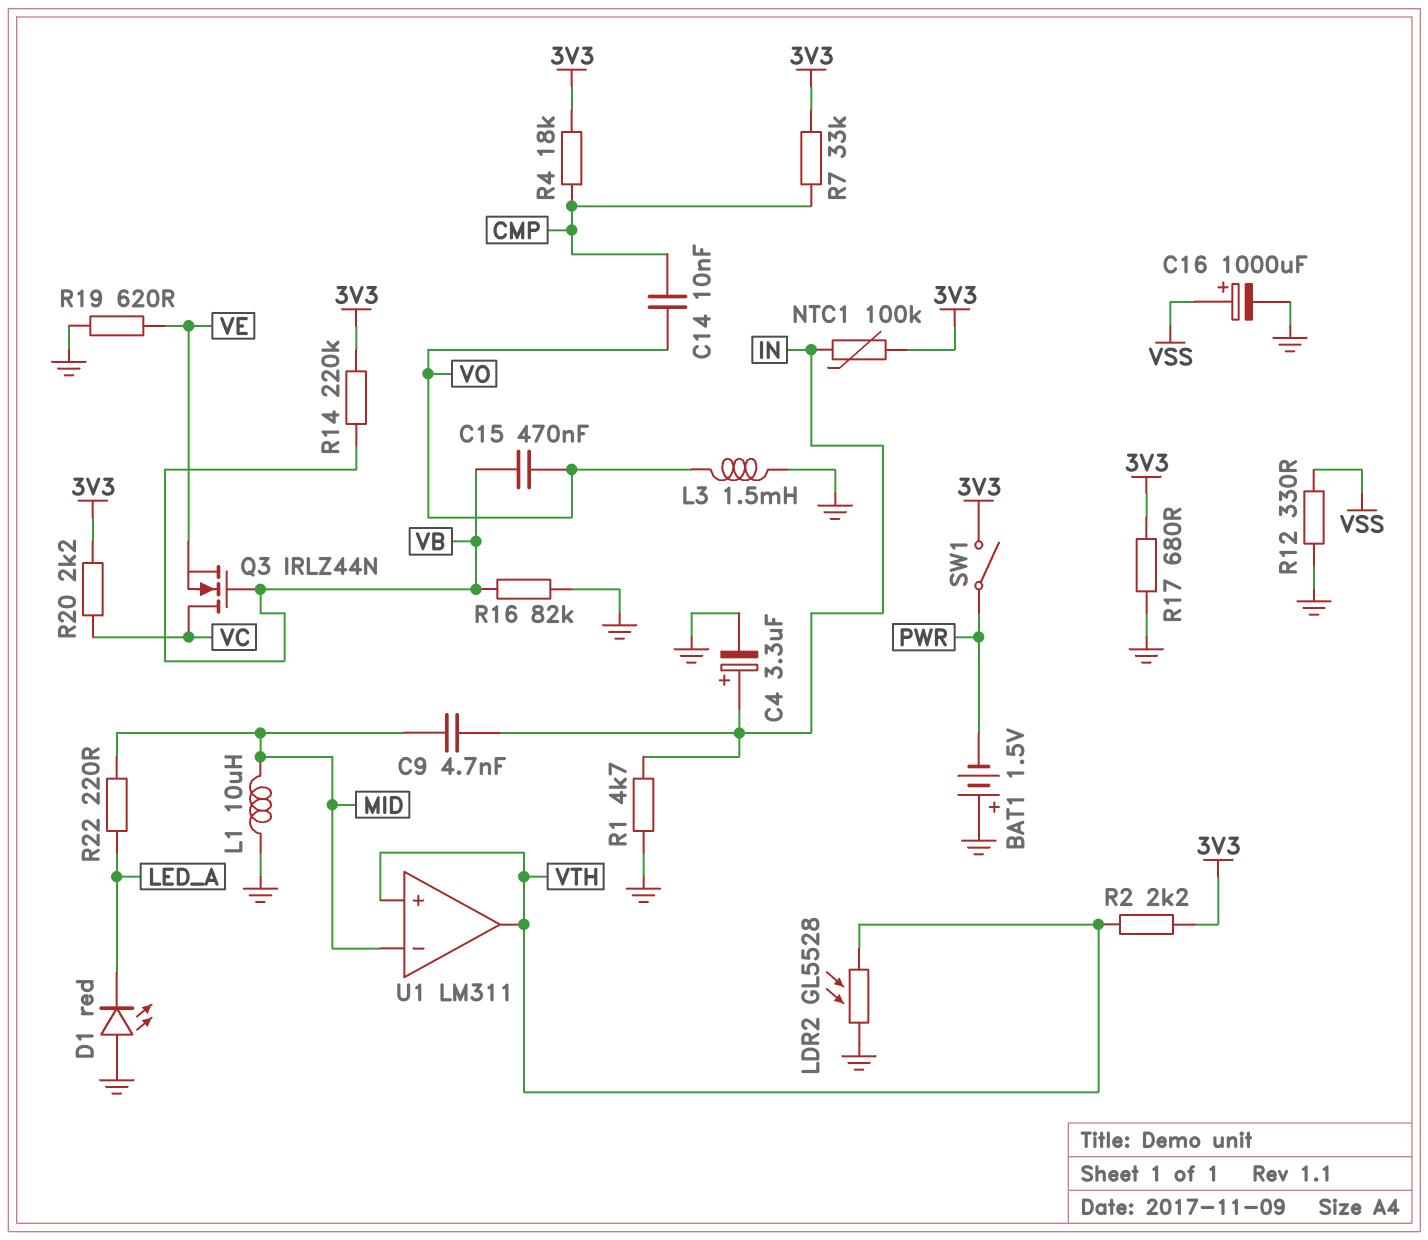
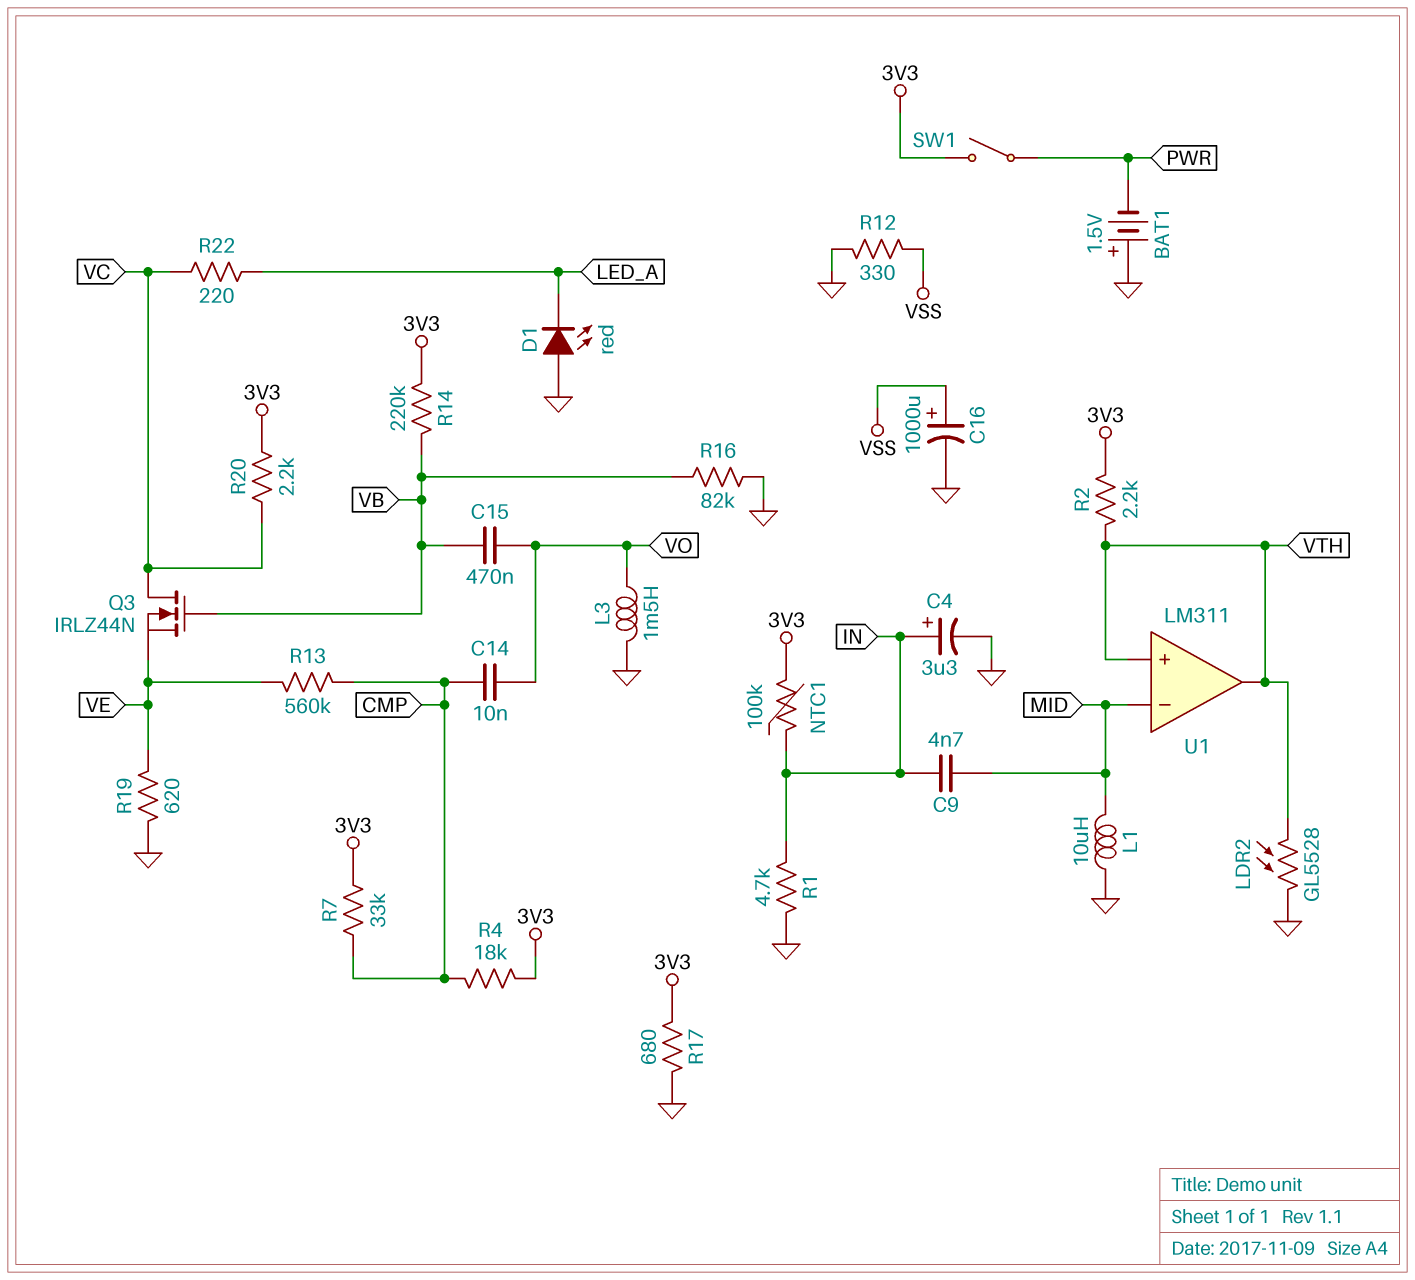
R13: none -> 560k (CMP, VE)
R22: 220 (LED_A, MID) -> 220 (LED_A, VC)

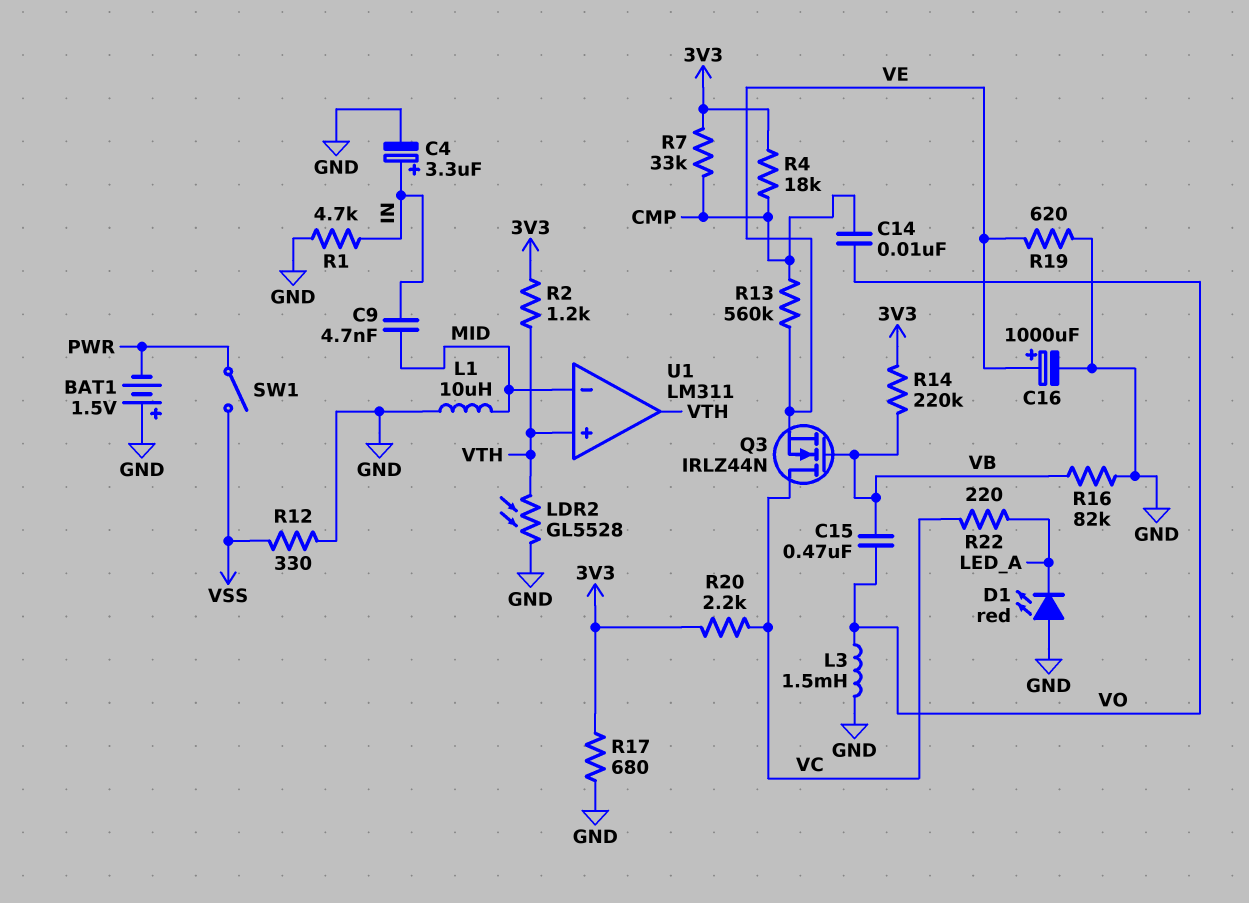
C16: 1000uF (plus VSS, minus GND) -> 1000uF (plus VE, minus GND)
NTC1: 100k (3V3, IN) -> none
R2: 2.2k (3V3, VTH) -> 1.2k (3V3, VTH)
SW1: switch (3V3, PWR) -> switch (PWR, VSS)

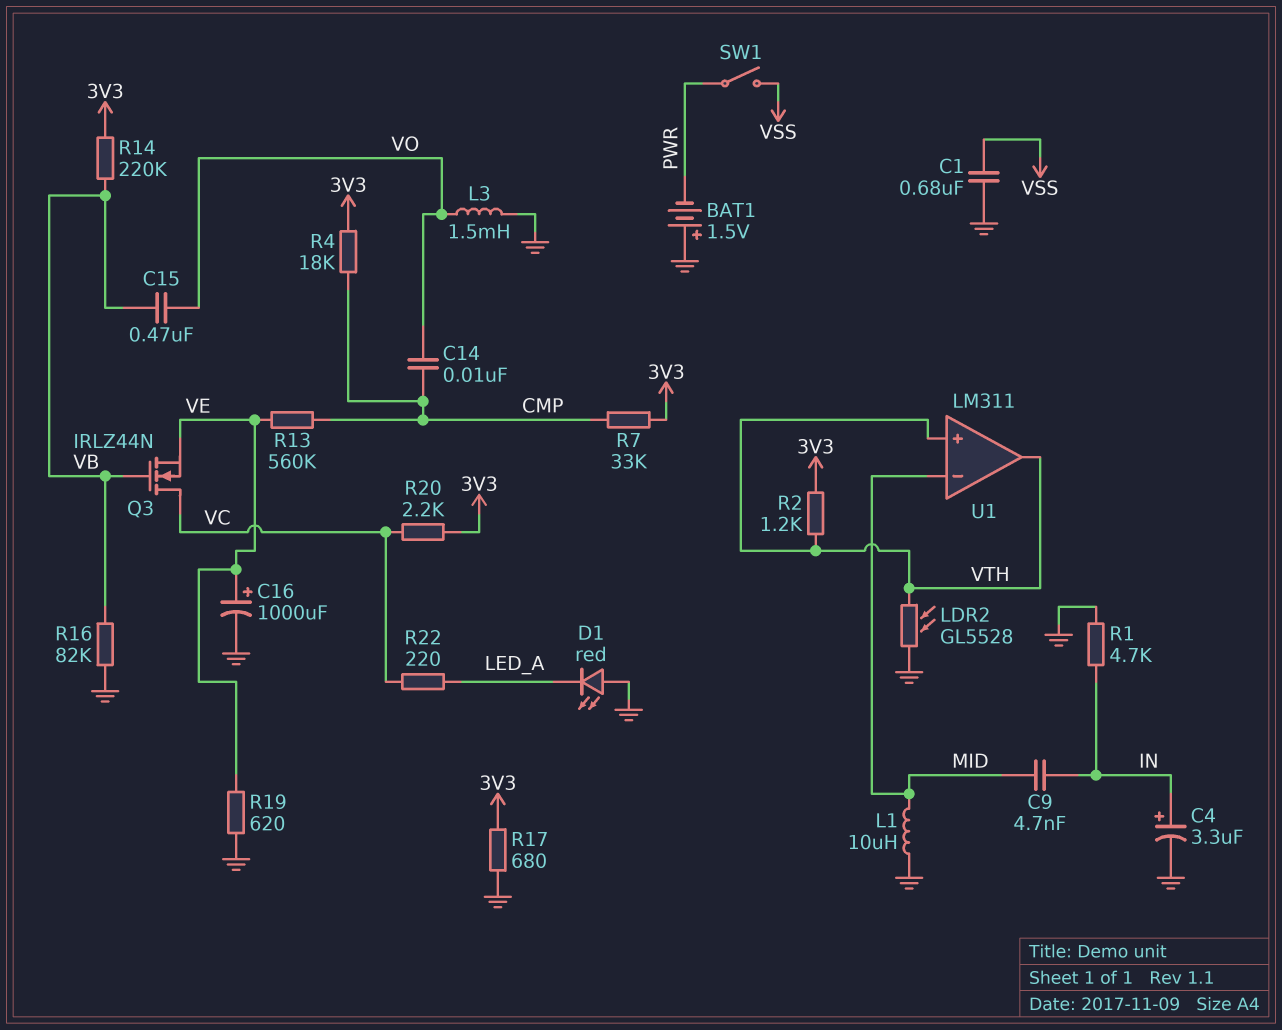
C1: none -> 680nF (GND, VSS)
R12: 330 (GND, VSS) -> none

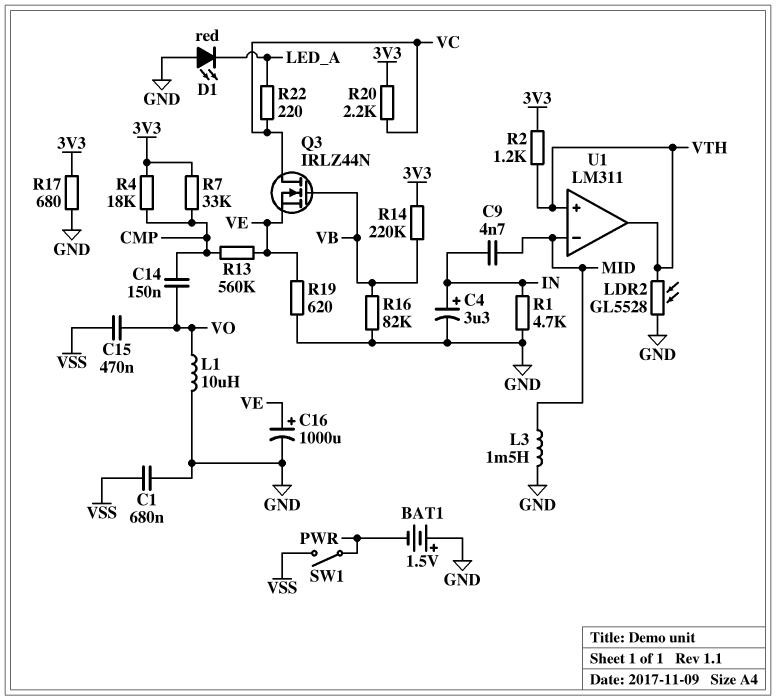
C14: 10nF (CMP, VO) -> 150nF (CMP, VO)
C15: 470nF (VB, VO) -> 470nF (VO, VSS)
L1: 10uH (GND, MID) -> 10uH (GND, VO)
L3: 1.5mH (GND, VO) -> 1.5mH (GND, MID)

